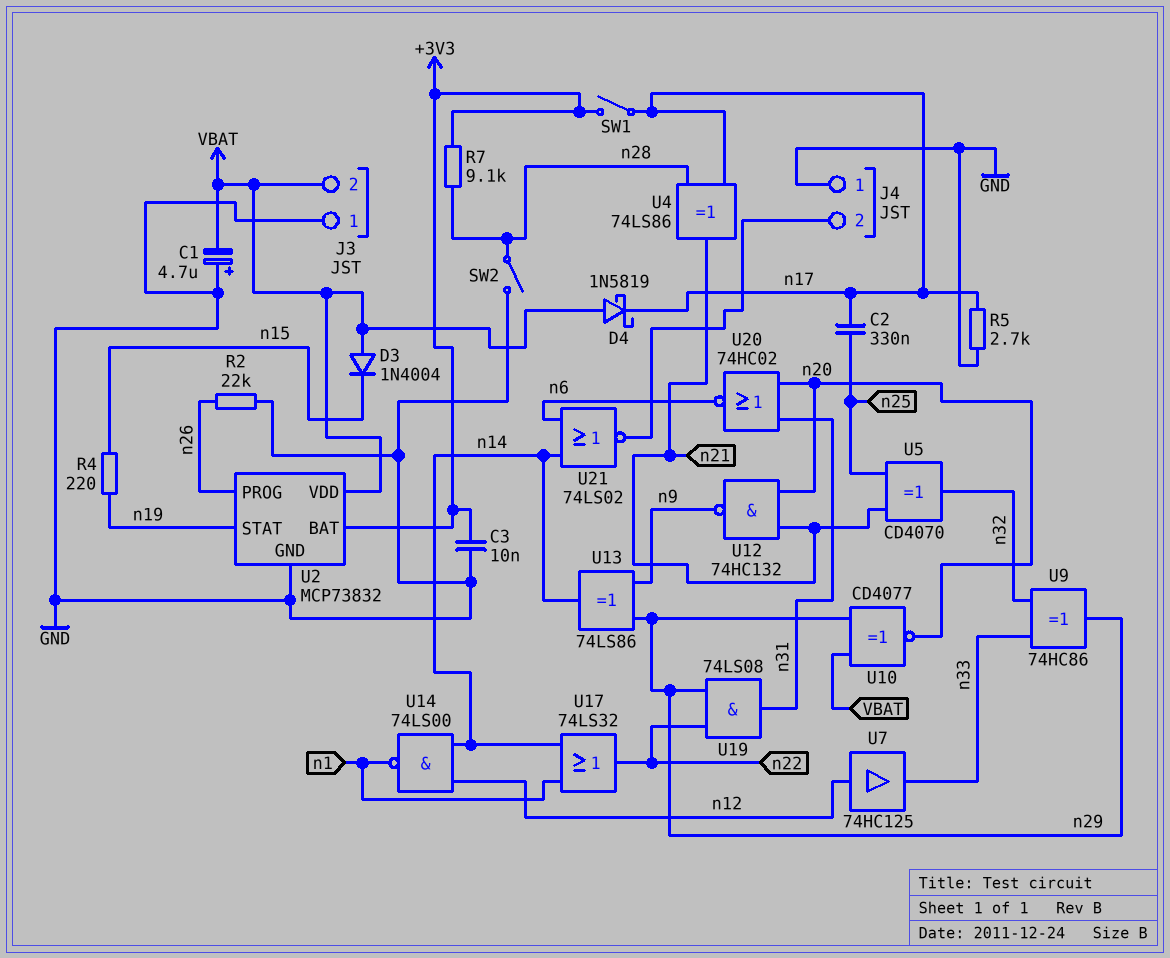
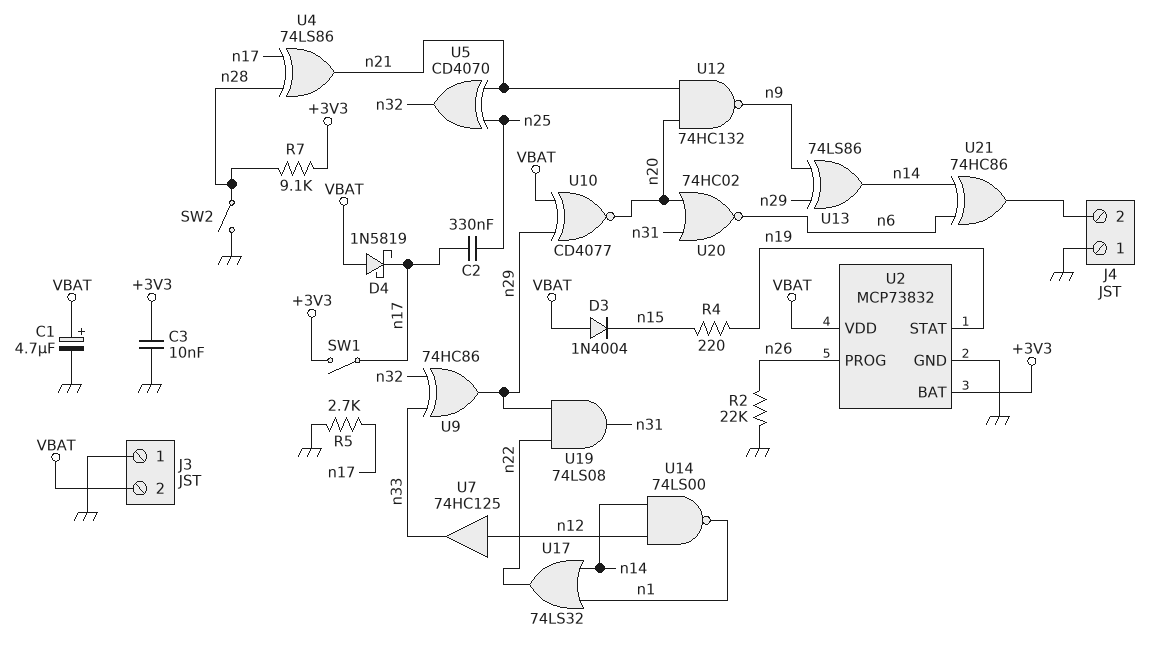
C1: 4.7uF (plus GND, minus VBAT) -> 4.7uF (plus VBAT, minus GND)
U21: NOR 74LS02 (in n6, in n14, out J4/2) -> XOR 74HC86 (in n6, in n14, out J4/2)

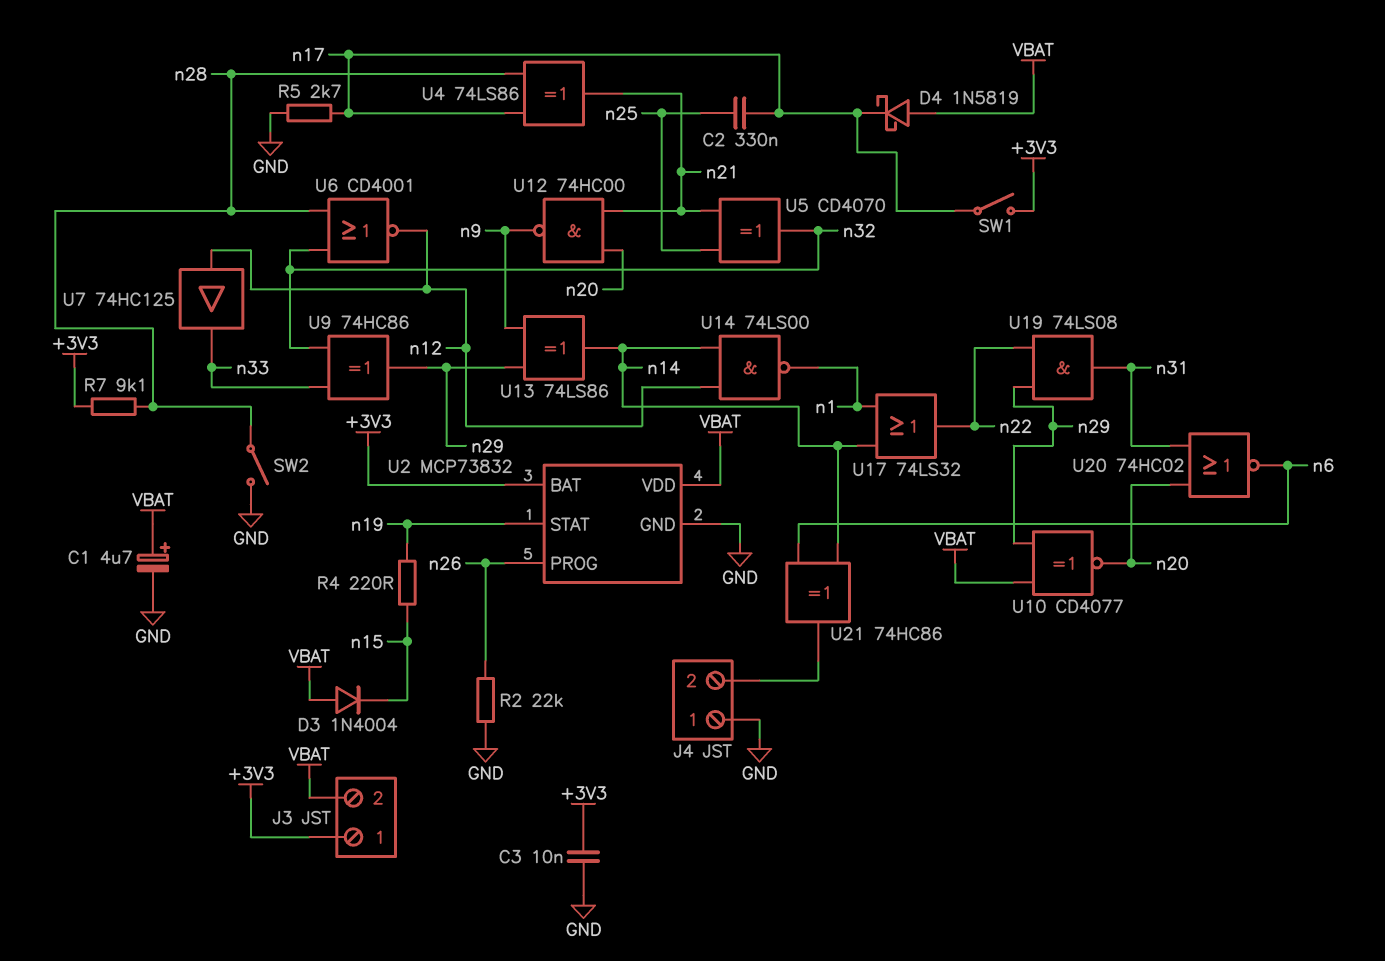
J3 pin 1: GND -> +3V3
U6: none -> NOR CD4001 (in n28, in n32, out n12)
U12: NAND 74HC132 (in n20, in n21, out n9) -> NAND 74HC00 (in n20, in n21, out n9)

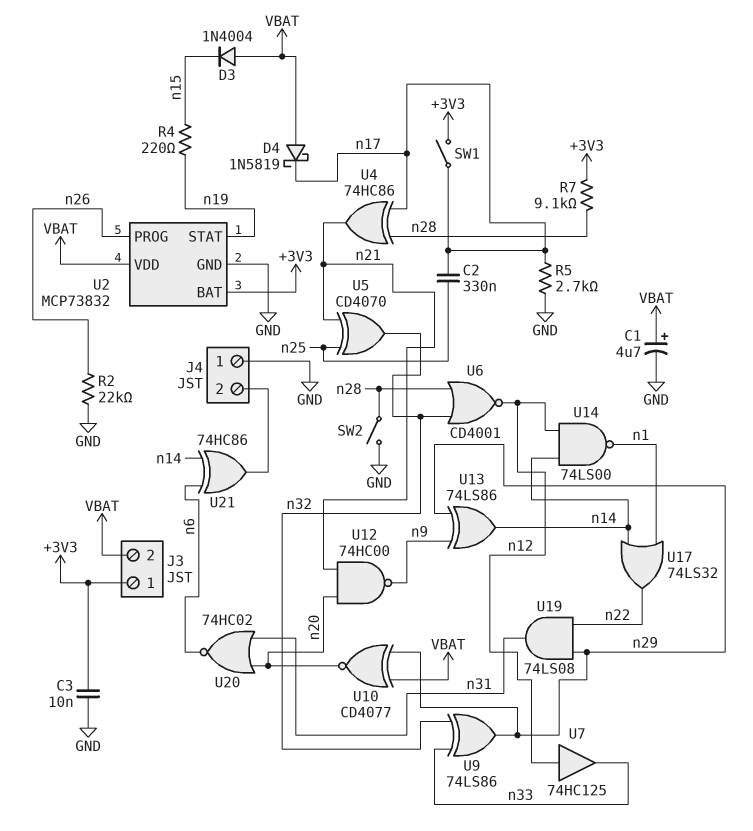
U4: XOR 74LS86 (in n17, in n28, out n21) -> XOR 74HC86 (in n17, in n28, out n21)
U9: XOR 74HC86 (in n32, in n33, out n29) -> XOR 74LS86 (in n32, in n33, out n29)

